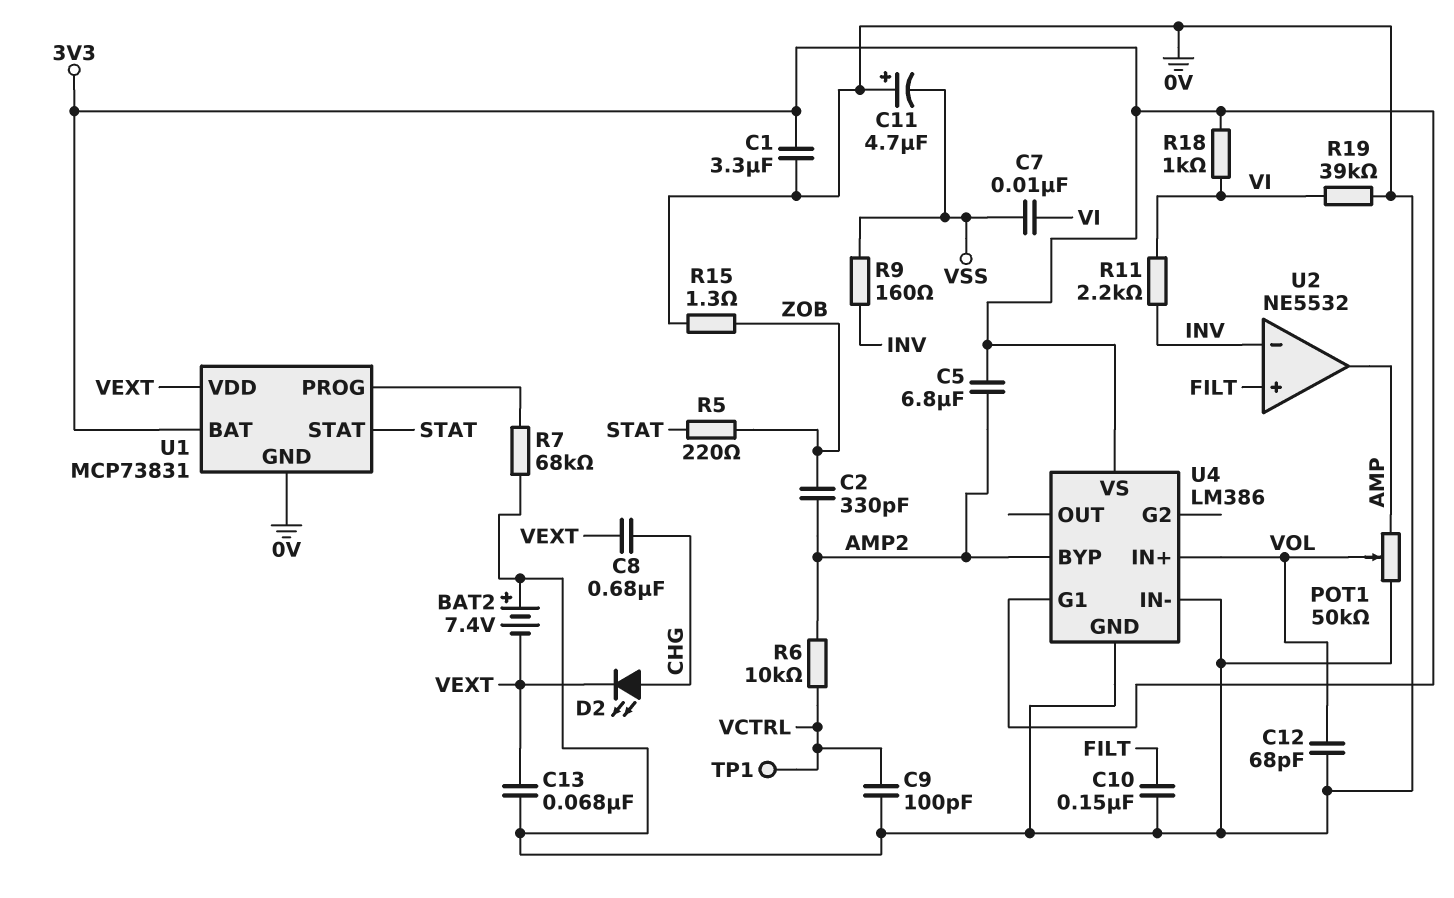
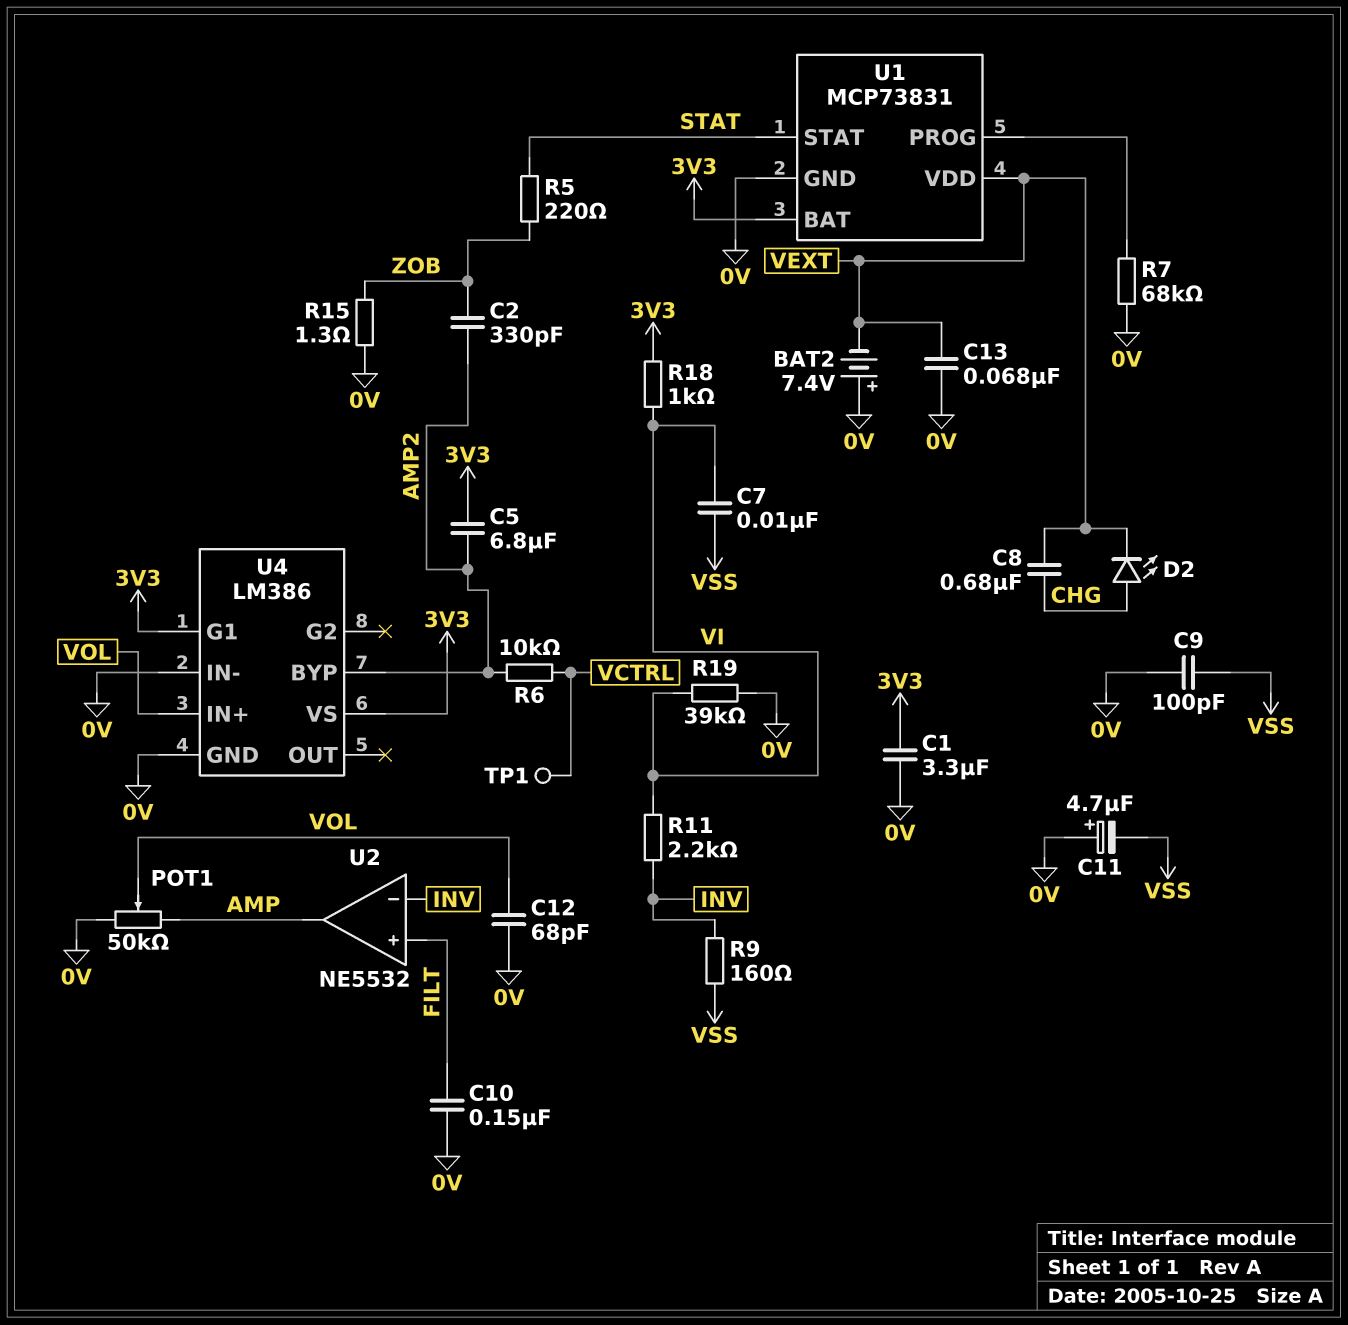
C9: 100pF (0V, VCTRL) -> 100pF (0V, VSS)

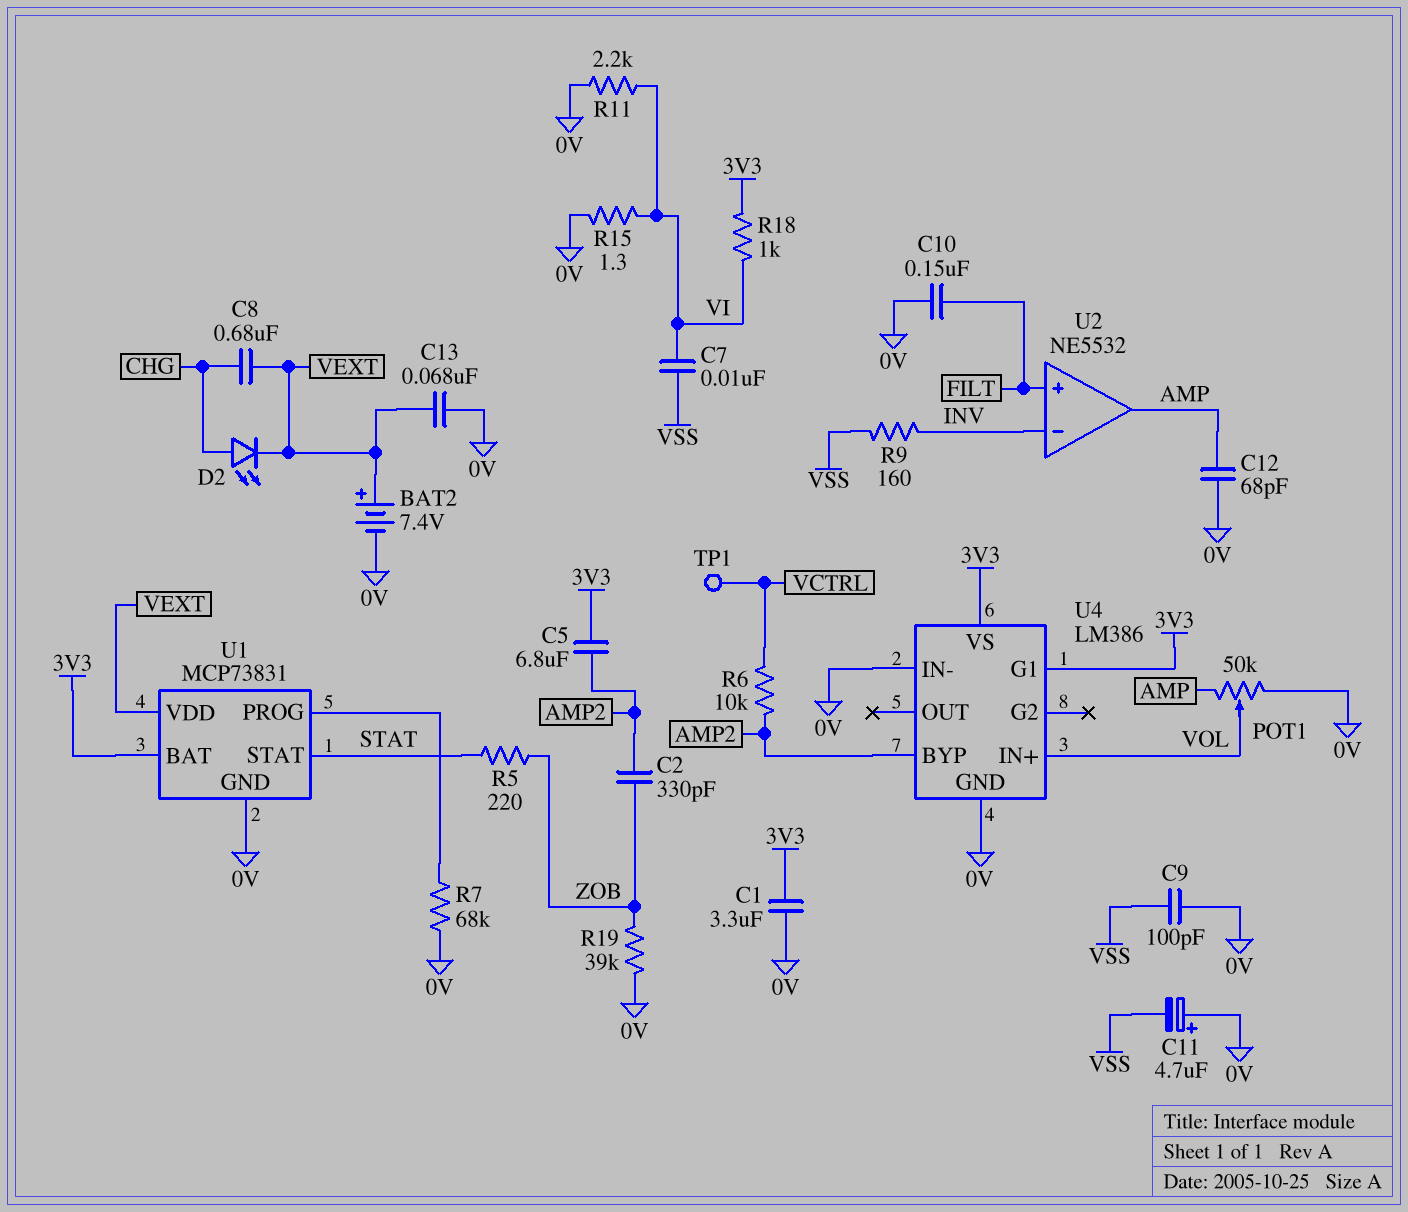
BAT2: 7.4V (plus 0V, minus VEXT) -> 7.4V (plus VEXT, minus 0V)
C12: 68pF (0V, VOL) -> 68pF (0V, AMP)
R11: 2.2k (INV, VI) -> 2.2k (0V, VI)
R15: 1.3 (0V, ZOB) -> 1.3 (0V, VI)
R19: 39k (0V, VI) -> 39k (0V, ZOB)

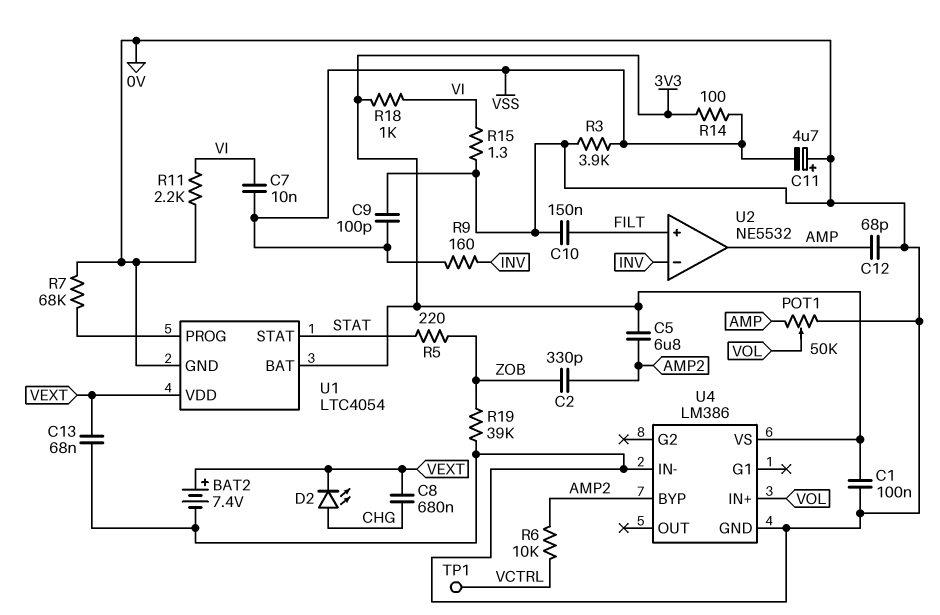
C1: 3.3uF (0V, 3V3) -> 100nF (0V, 3V3)
R3: none -> 3.9k (0V, VSS)
R14: none -> 100 (3V3, VSS)
U1: MCP73831 -> LTC4054
U4 pin G1: 3V3 -> none

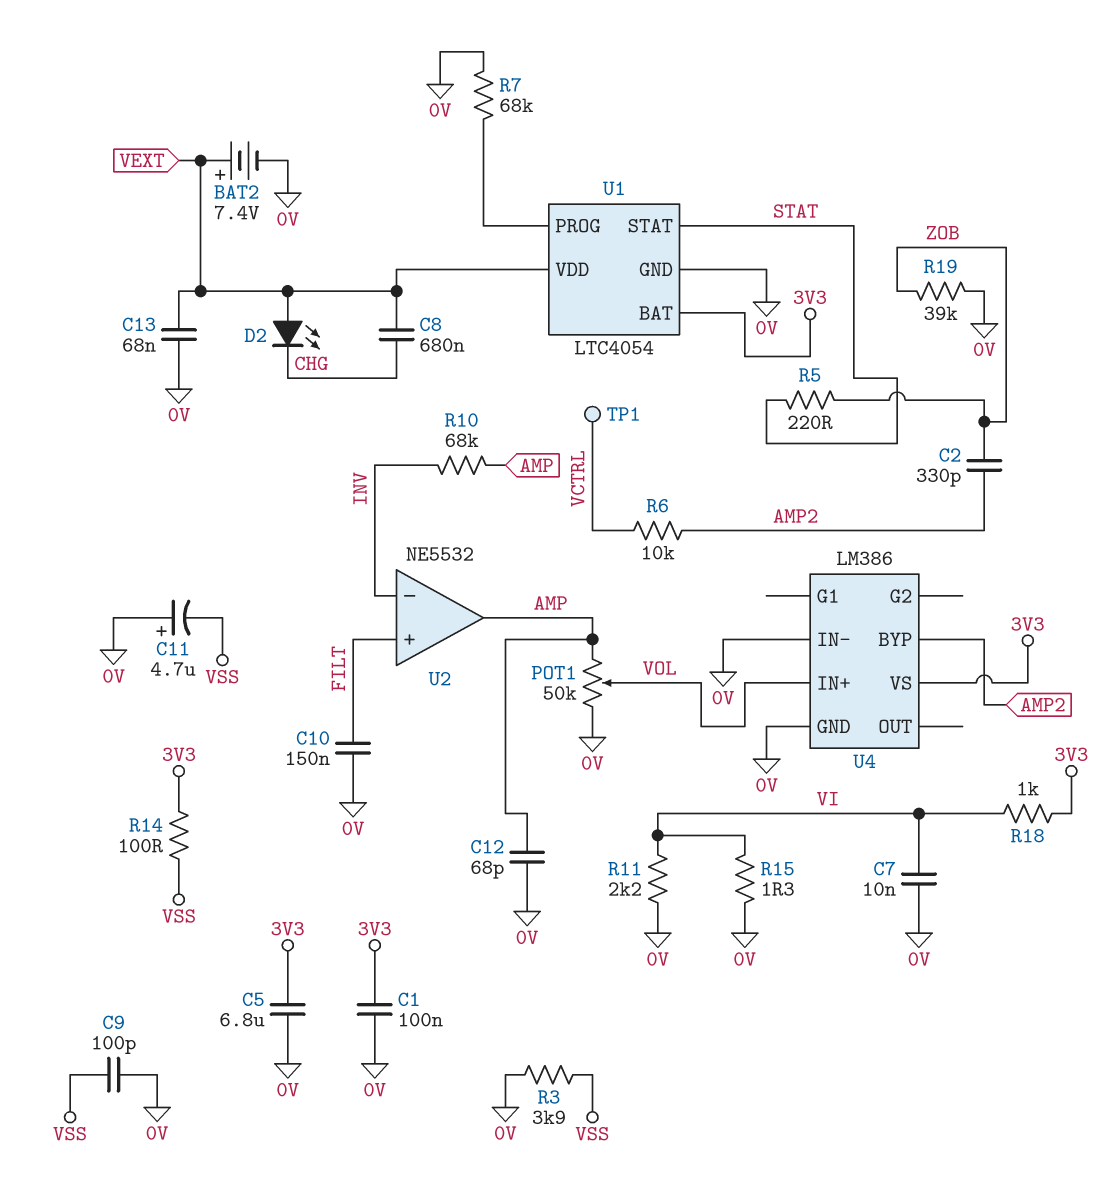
C5: 6.8uF (3V3, AMP2) -> 6.8uF (0V, 3V3)
C7: 10nF (VI, VSS) -> 10nF (0V, VI)
D2: LED (A CHG, K VEXT) -> LED (A VEXT, K CHG)
R9: 160 (INV, VSS) -> none
R10: none -> 68k (AMP, INV)

